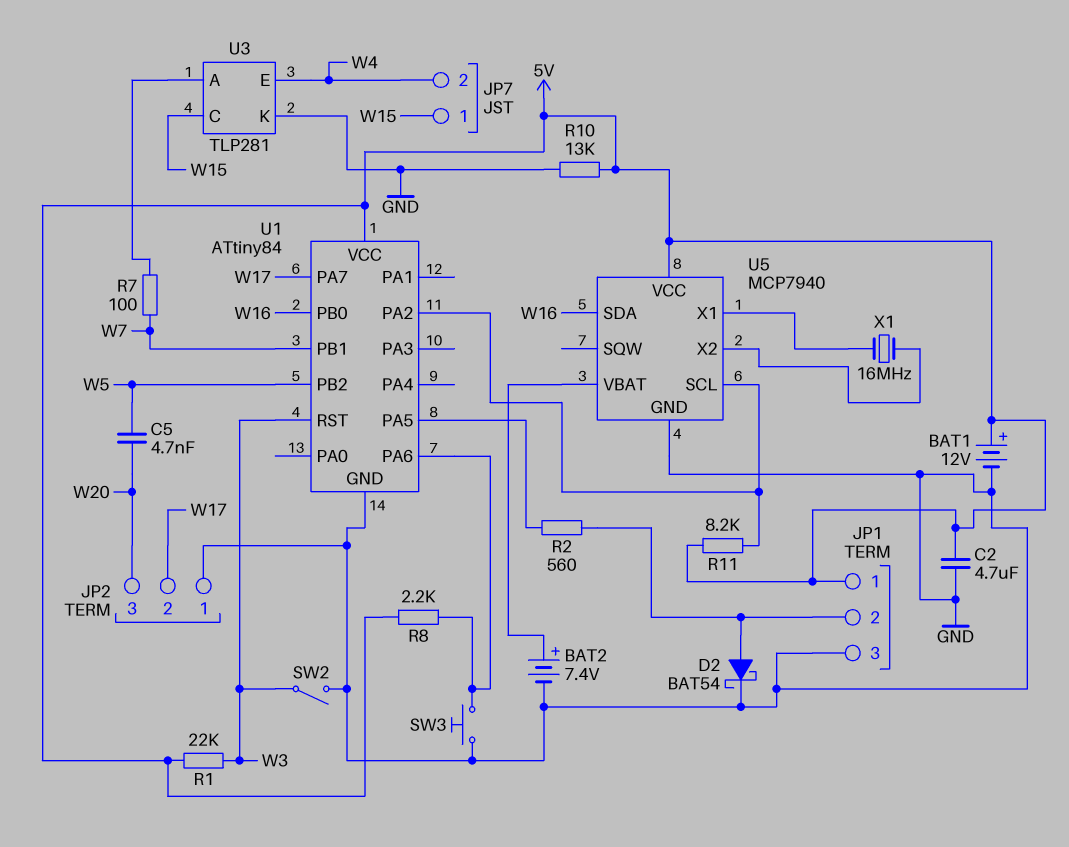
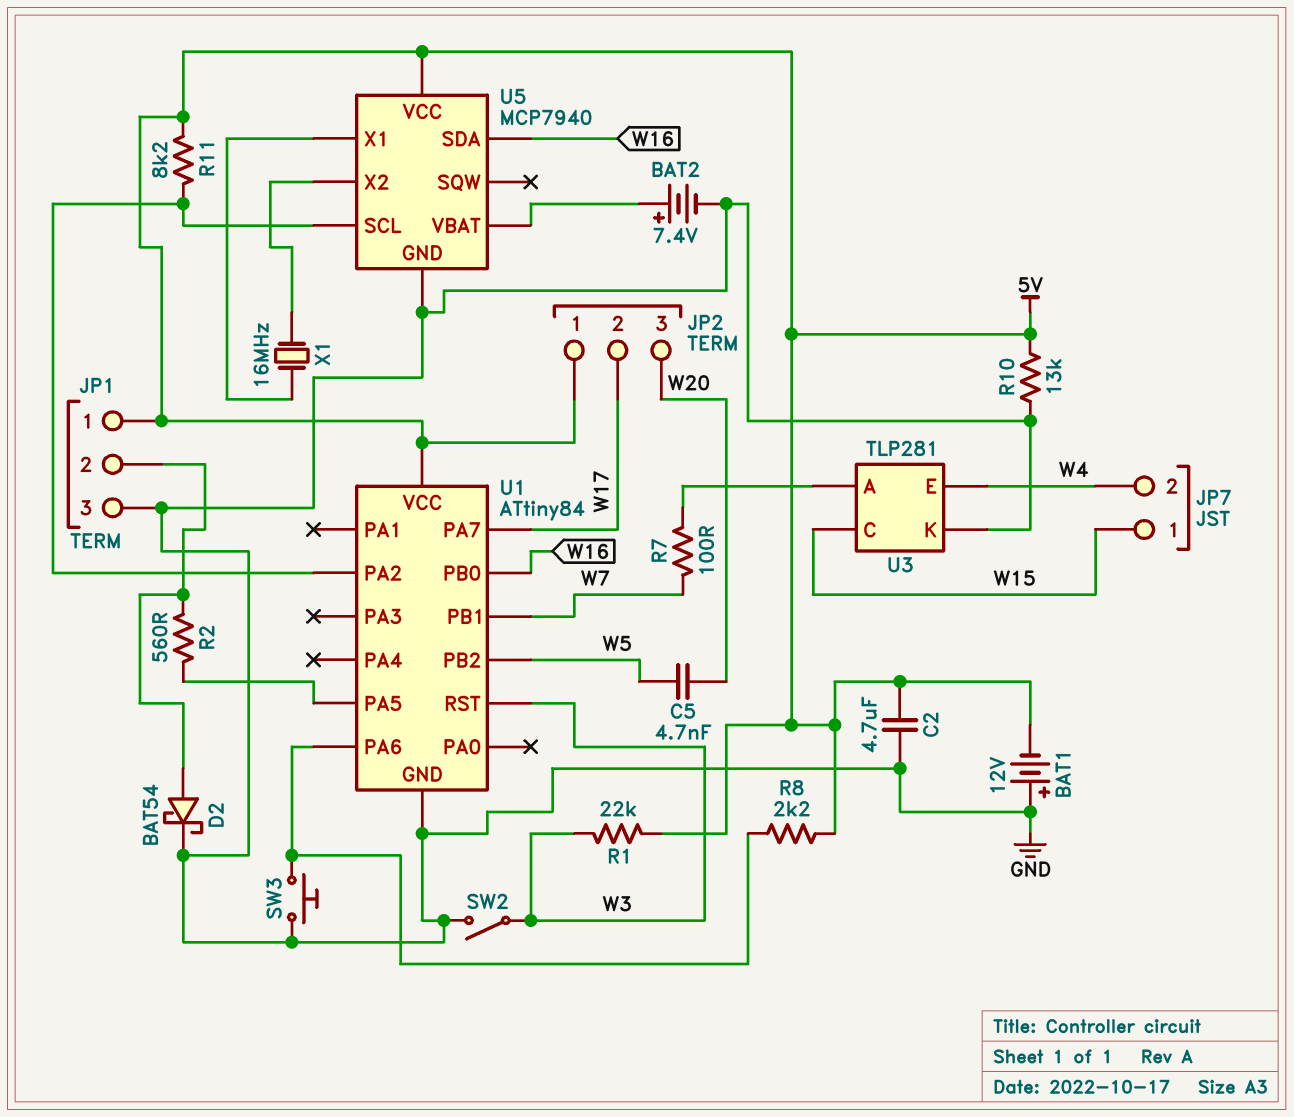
BAT1: 12V (plus 5V, minus GND) -> 12V (plus GND, minus 5V)
JP2 pin 1: GND -> 5V

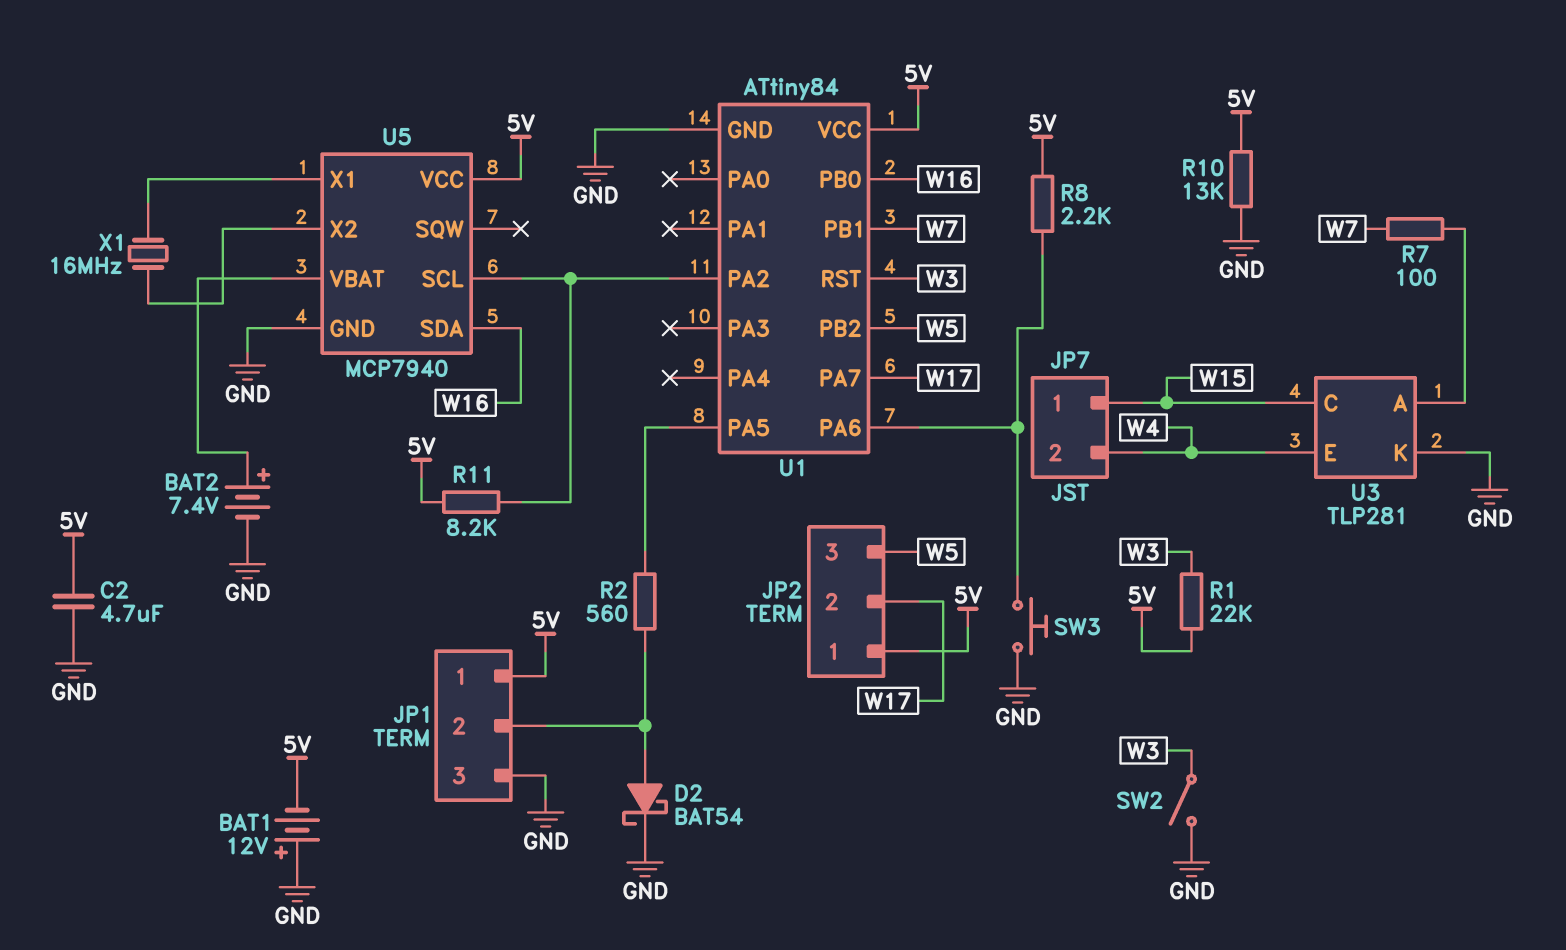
C5: 4.7nF (W5, W20) -> none
JP2 pin 3: W20 -> W5

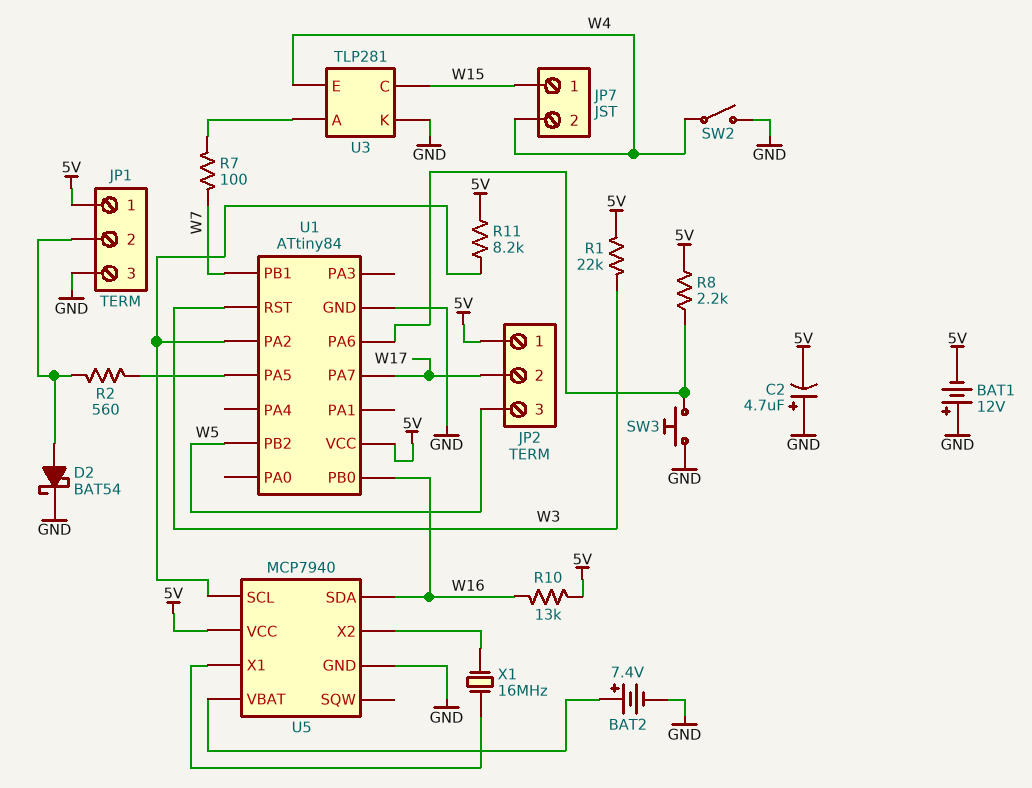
C2: 4.7uF (5V, GND) -> 4.7uF (plus GND, minus 5V)
R10: 13k (5V, GND) -> 13k (5V, W16)
SW2: switch (GND, W3) -> switch (GND, W4)

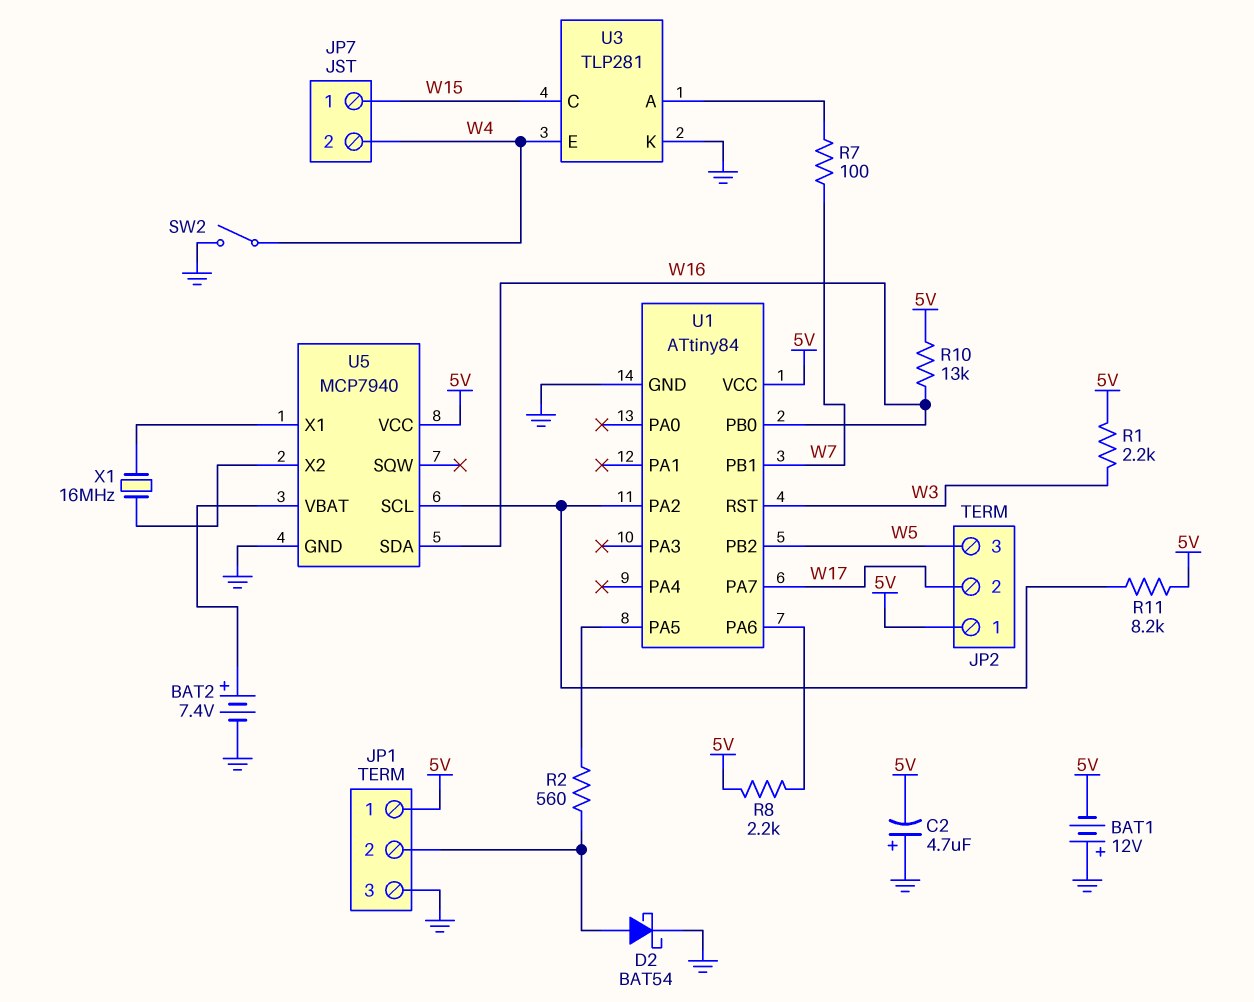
R1: 22k (5V, W3) -> 2.2k (5V, W3)
SW3: button (GND, U1/PA6) -> none

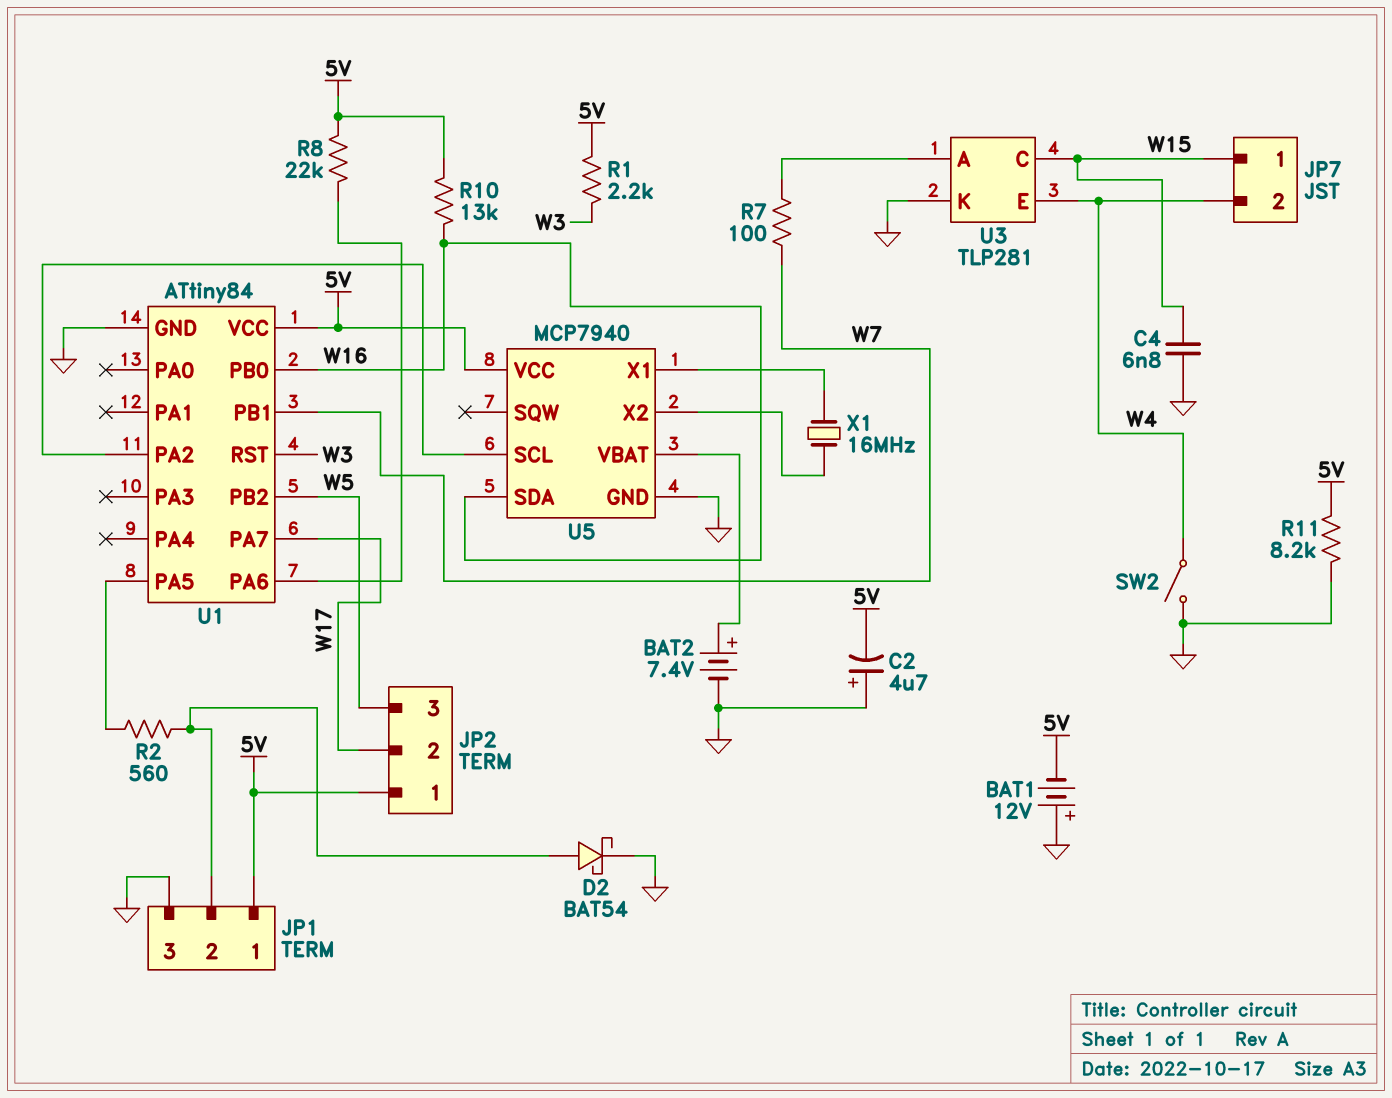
C4: none -> 6.8nF (GND, W15)
R8: 2.2k (5V, U1/PA6) -> 22k (5V, U1/PA6)
R11: 8.2k (5V, U1/PA2) -> 8.2k (5V, GND)

